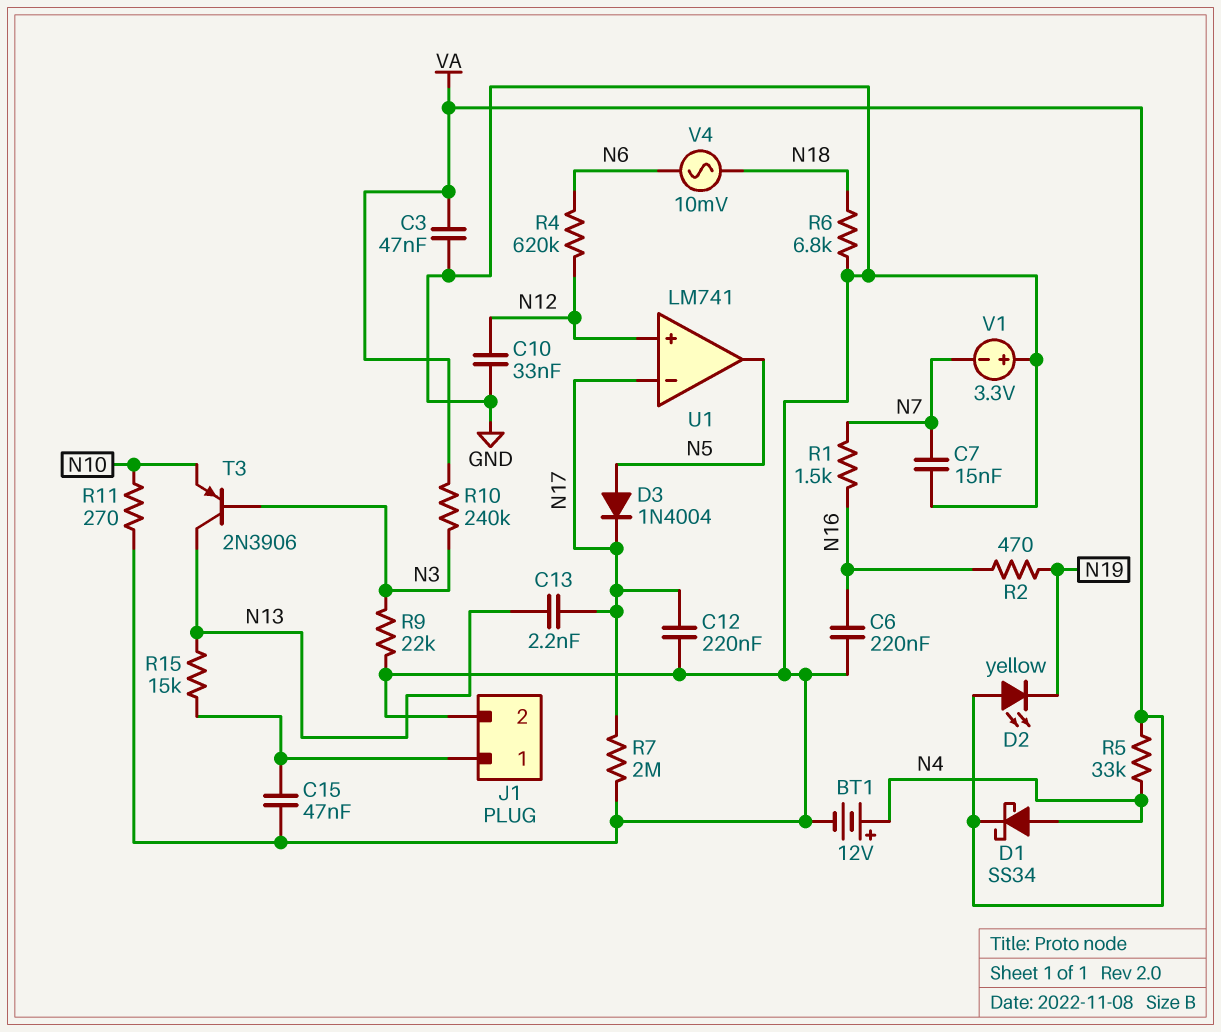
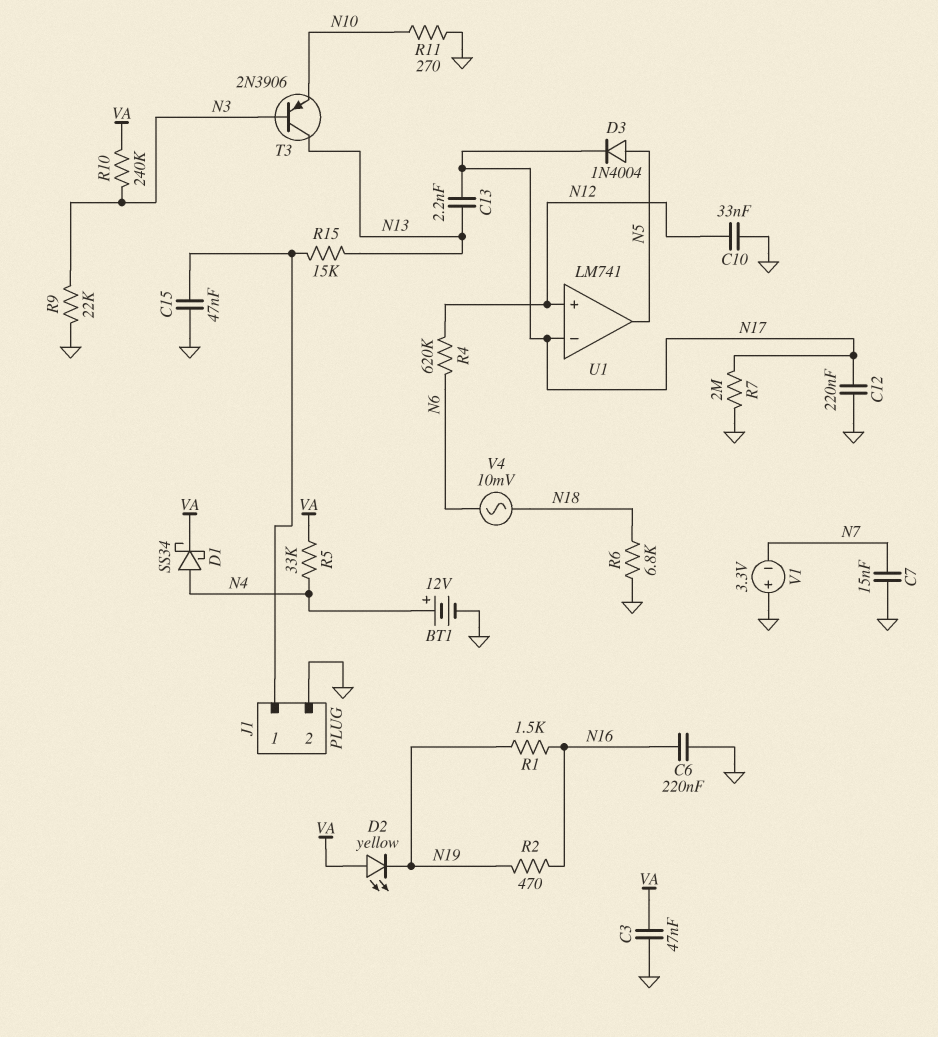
R1: 1.5k (N7, N16) -> 1.5k (N16, N19)

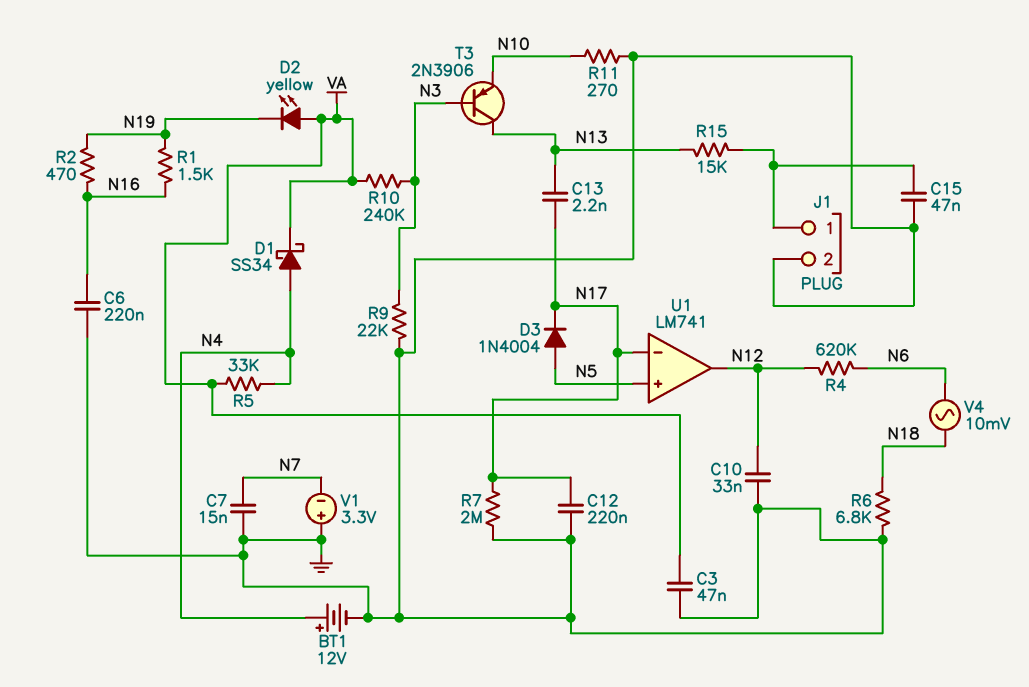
U1 pin in+: N12 -> N5
U1 pin out: N5 -> N12

